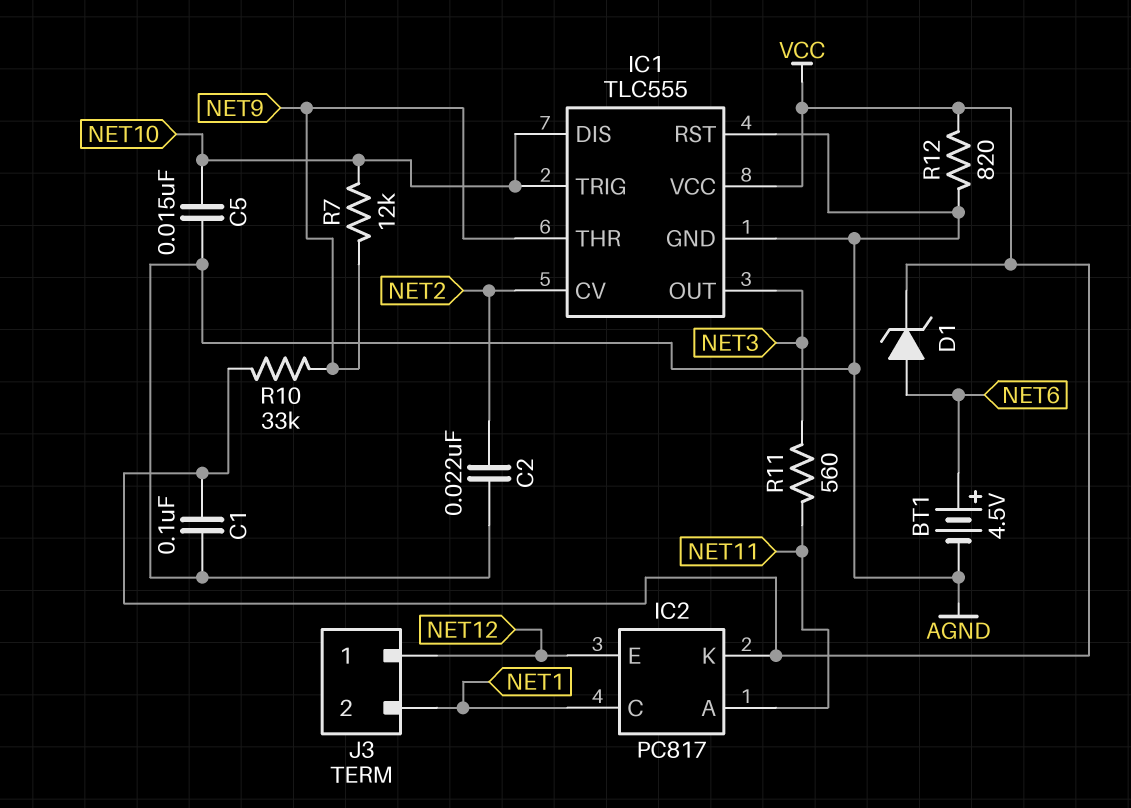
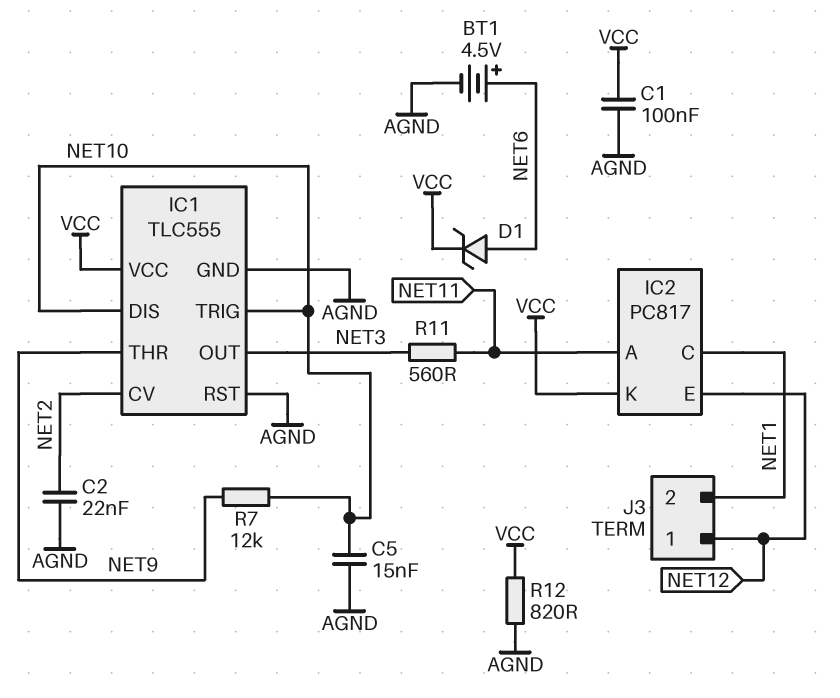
R10: 33k (NET9, VCC) -> none

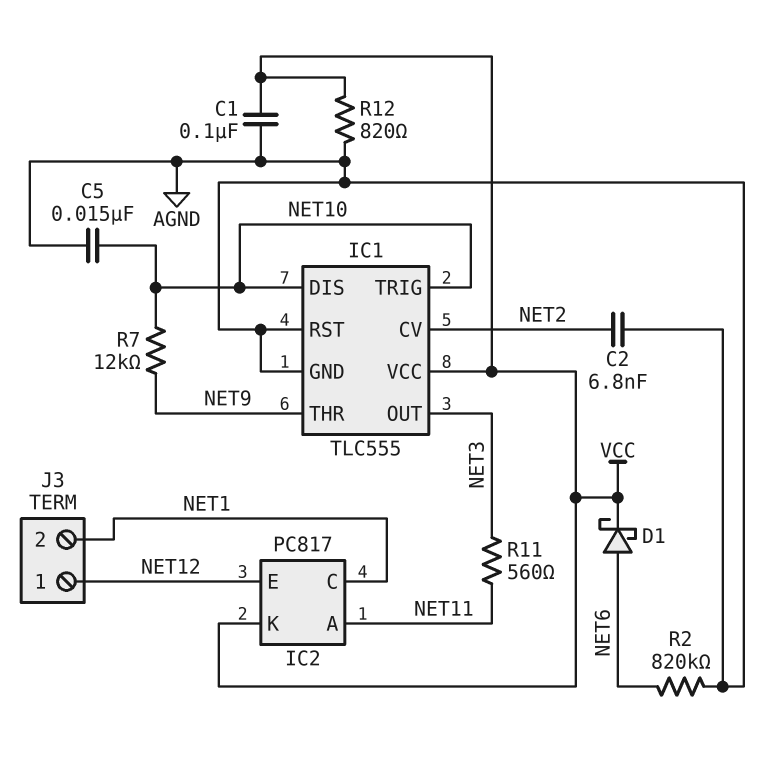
BT1: 4.5V (plus NET6, minus AGND) -> none
C2: 22nF (AGND, NET2) -> 6.8nF (AGND, NET2)
D1: zener (A NET6, K VCC) -> schottky (A NET6, K VCC)
R2: none -> 820k (AGND, NET6)

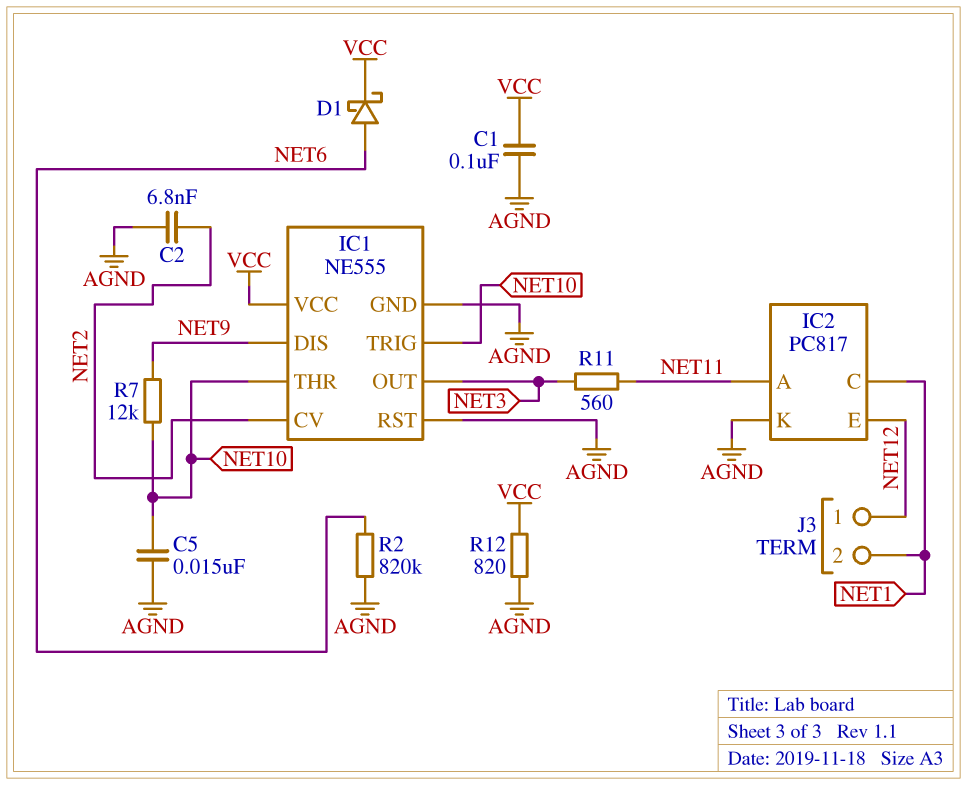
IC1: TLC555 -> NE555
IC1 pin DIS: NET10 -> NET9
IC1 pin THR: NET9 -> NET10
IC2 pin K: VCC -> AGND

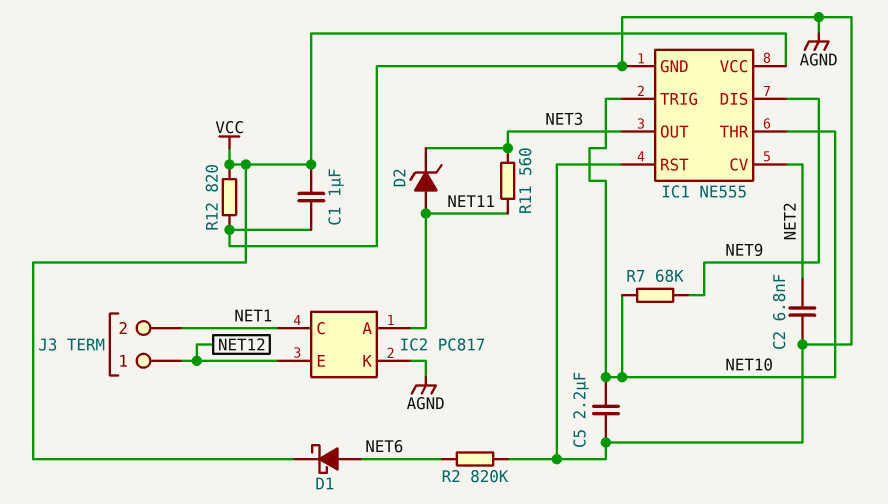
C1: 100nF (AGND, VCC) -> 1uF (AGND, VCC)
C5: 15nF (AGND, NET10) -> 2.2uF (AGND, NET10)
D2: none -> zener (A NET11, K NET3)
R7: 12k (NET9, NET10) -> 68k (NET9, NET10)

